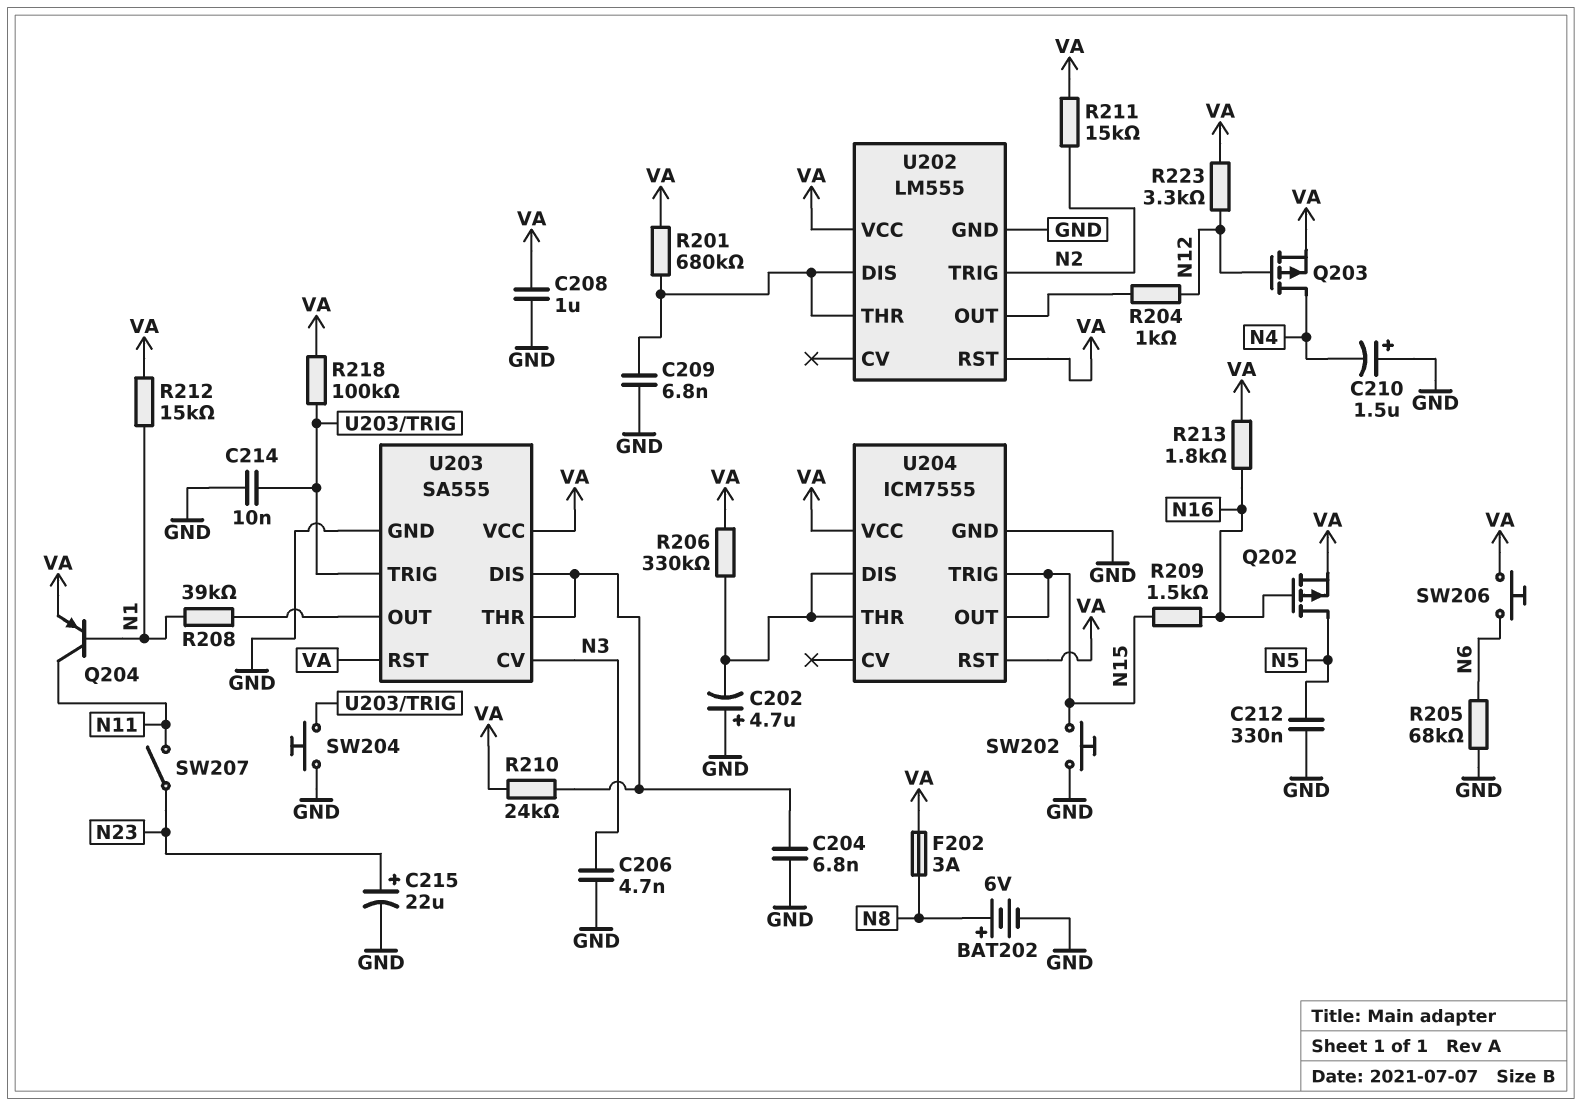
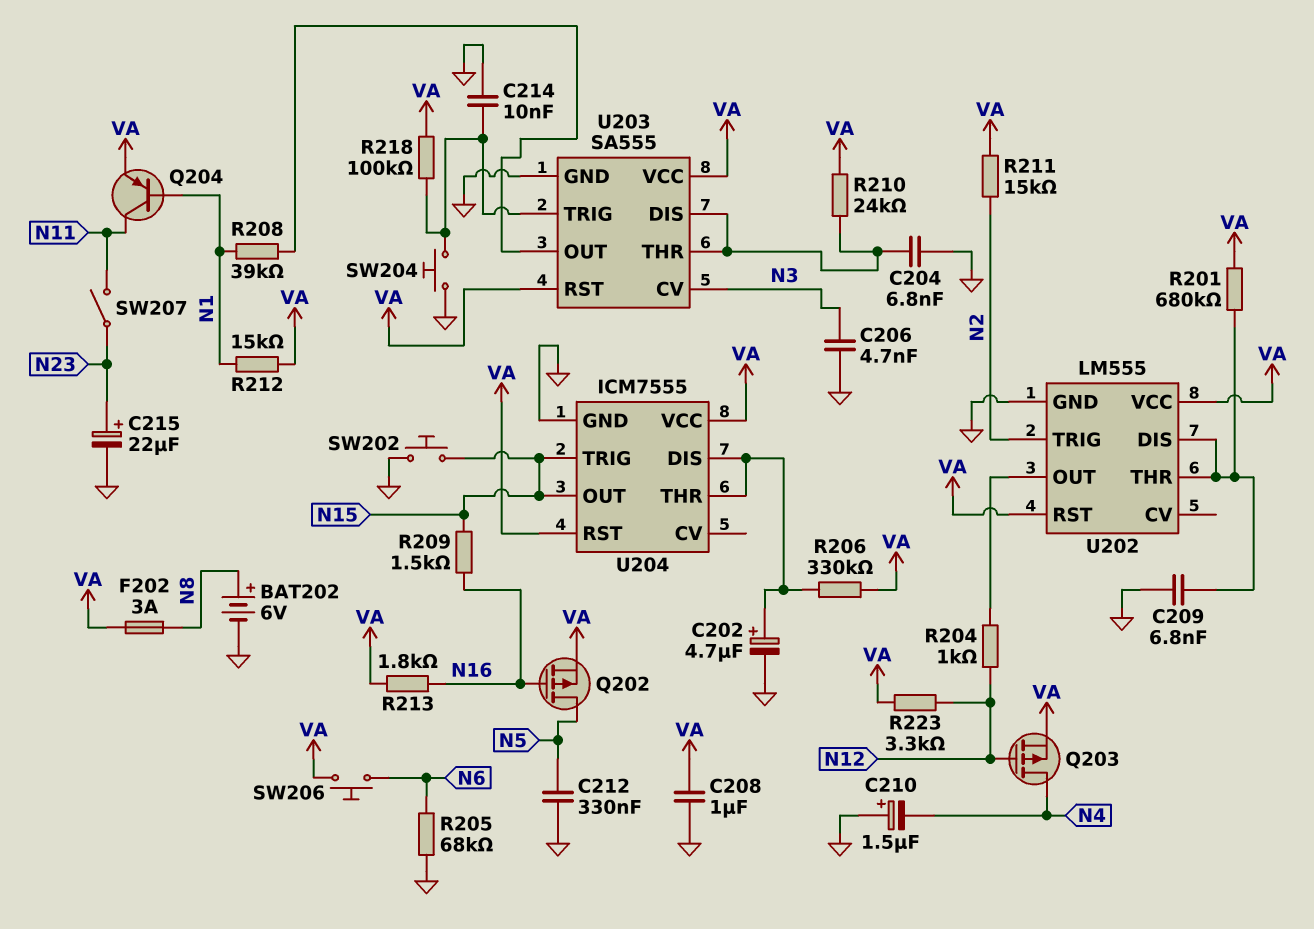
C202: 4.7uF (plus GND, minus U204/DIS) -> 4.7uF (plus U204/DIS, minus GND)

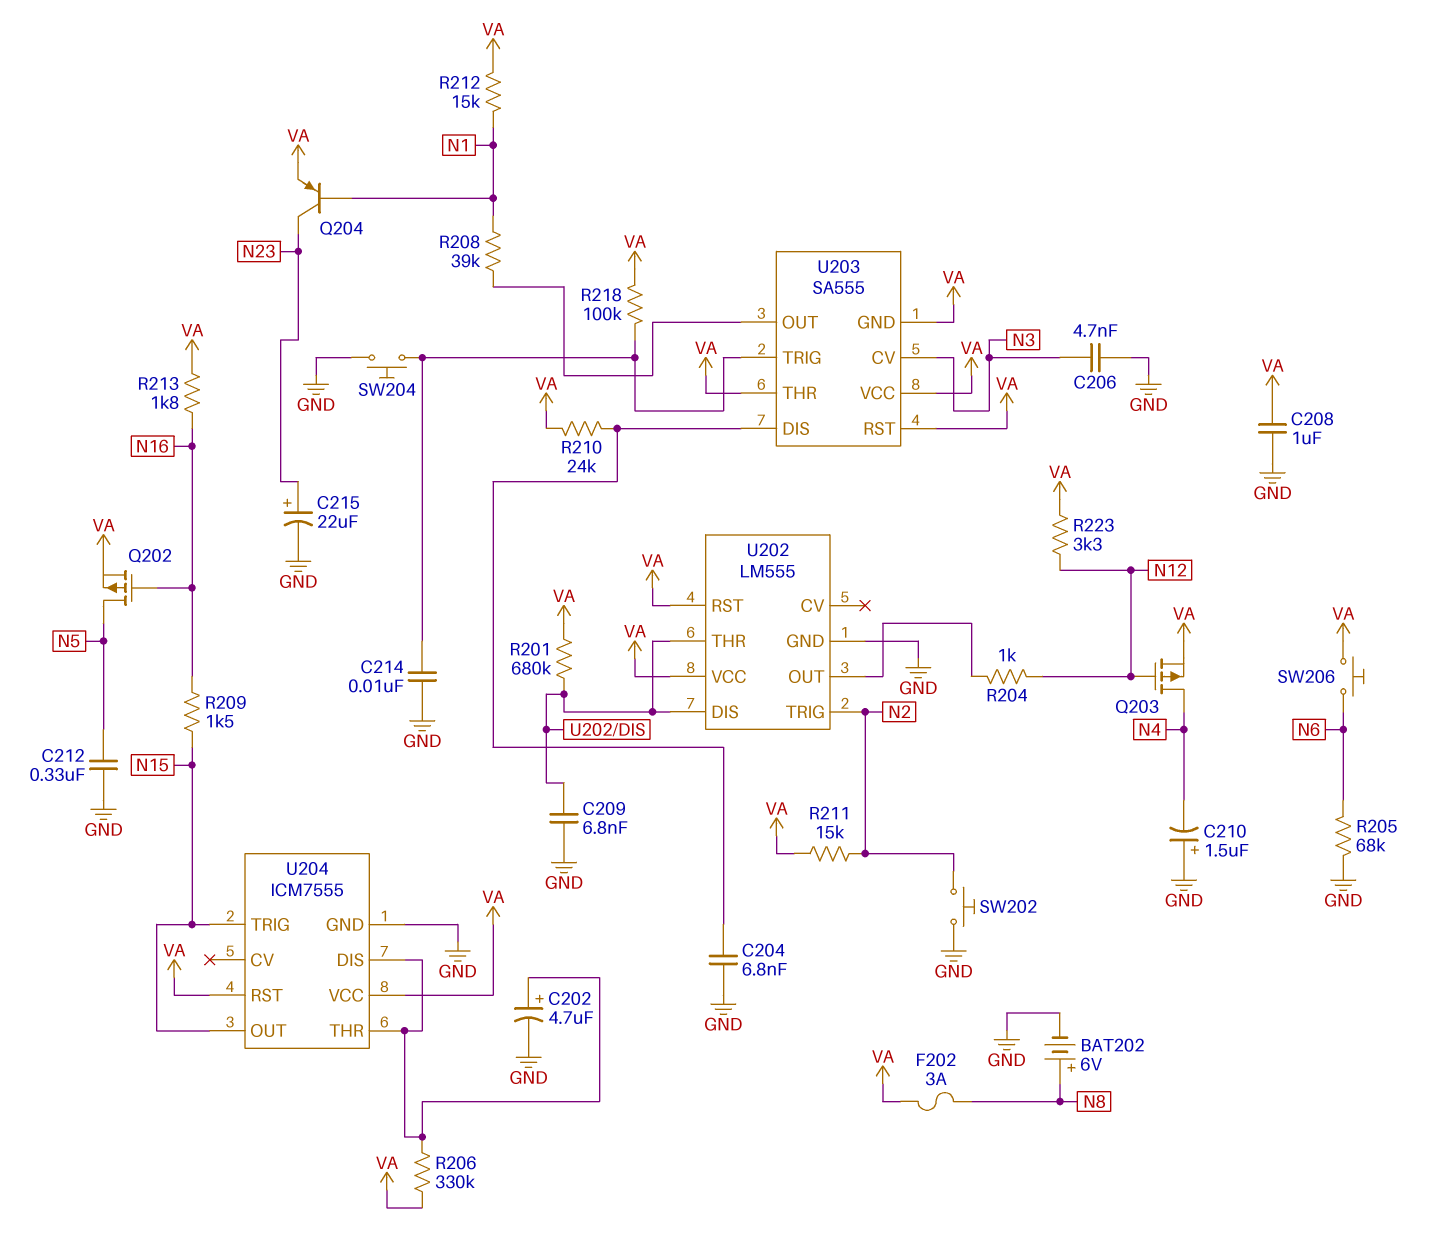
Q204: PNP (B N1, C N11, E VA) -> PNP (B N1, C N23, E VA)
SW202: button (GND, N15) -> button (GND, N2)
SW207: switch (N11, N23) -> none
U203 pin GND: GND -> VA
U203 pin THR: U203/DIS -> VA

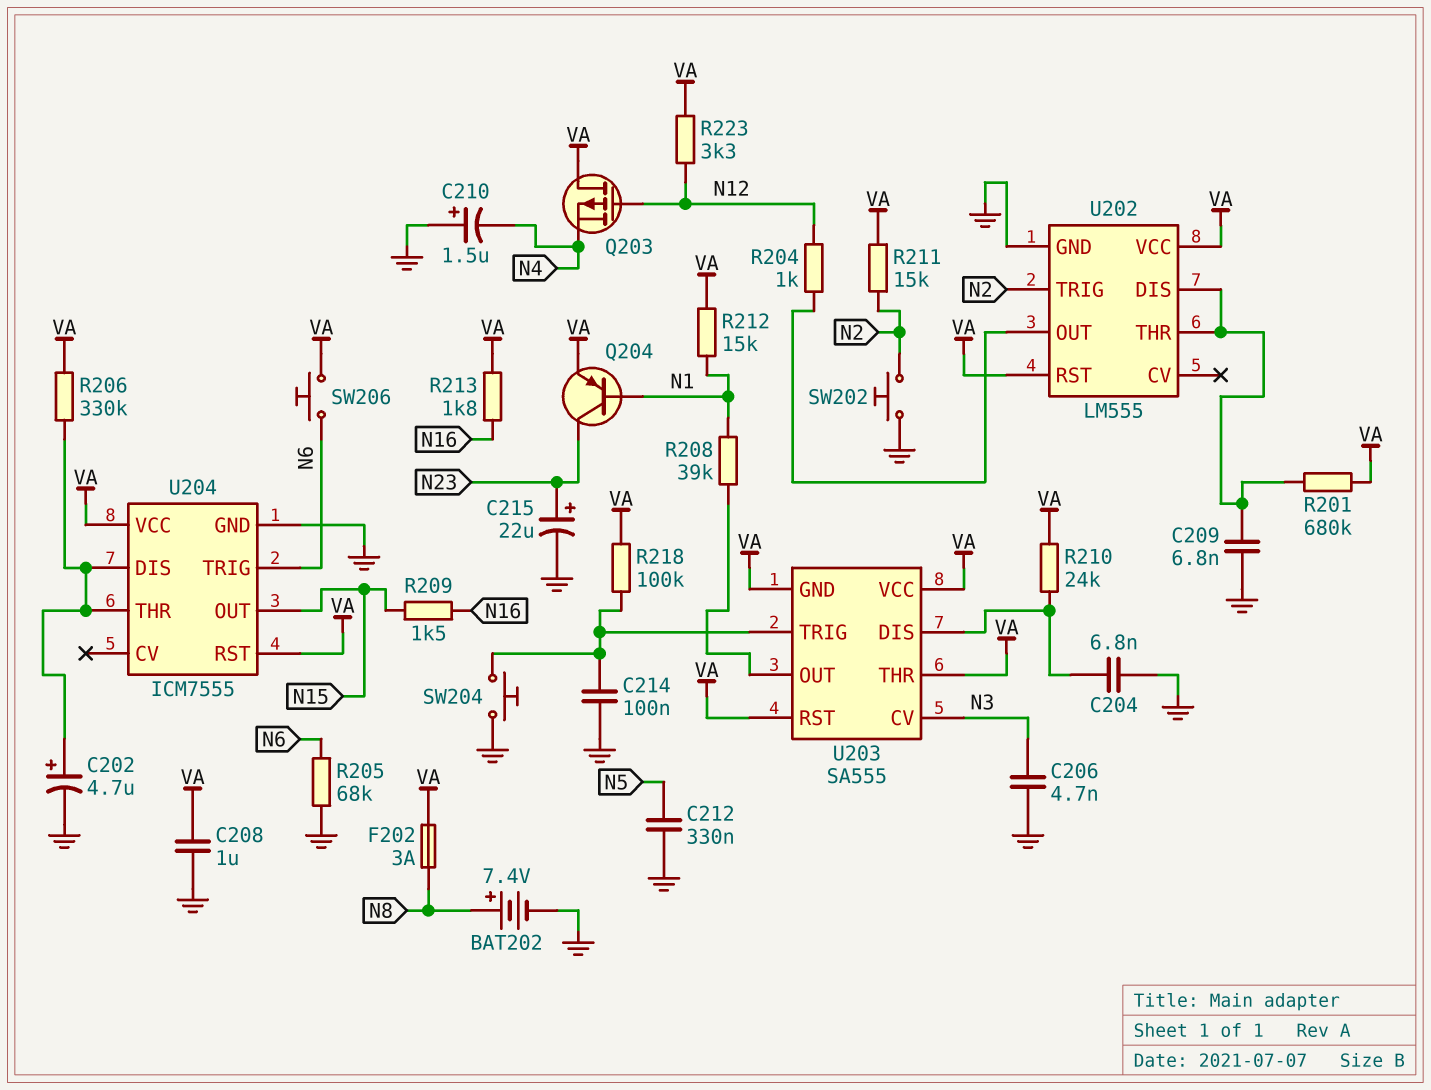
BAT202: 6V (plus N8, minus GND) -> 7.4V (plus N8, minus GND)
C214: 10nF (GND, U203/TRIG) -> 100nF (GND, U203/TRIG)
Q202: PMOS (G N16, D N5, S VA) -> none
Q203: PMOS (G N12, D N4, S VA) -> PMOS (G N12, D VA, S N4)
U204 pin TRIG: N15 -> N6

